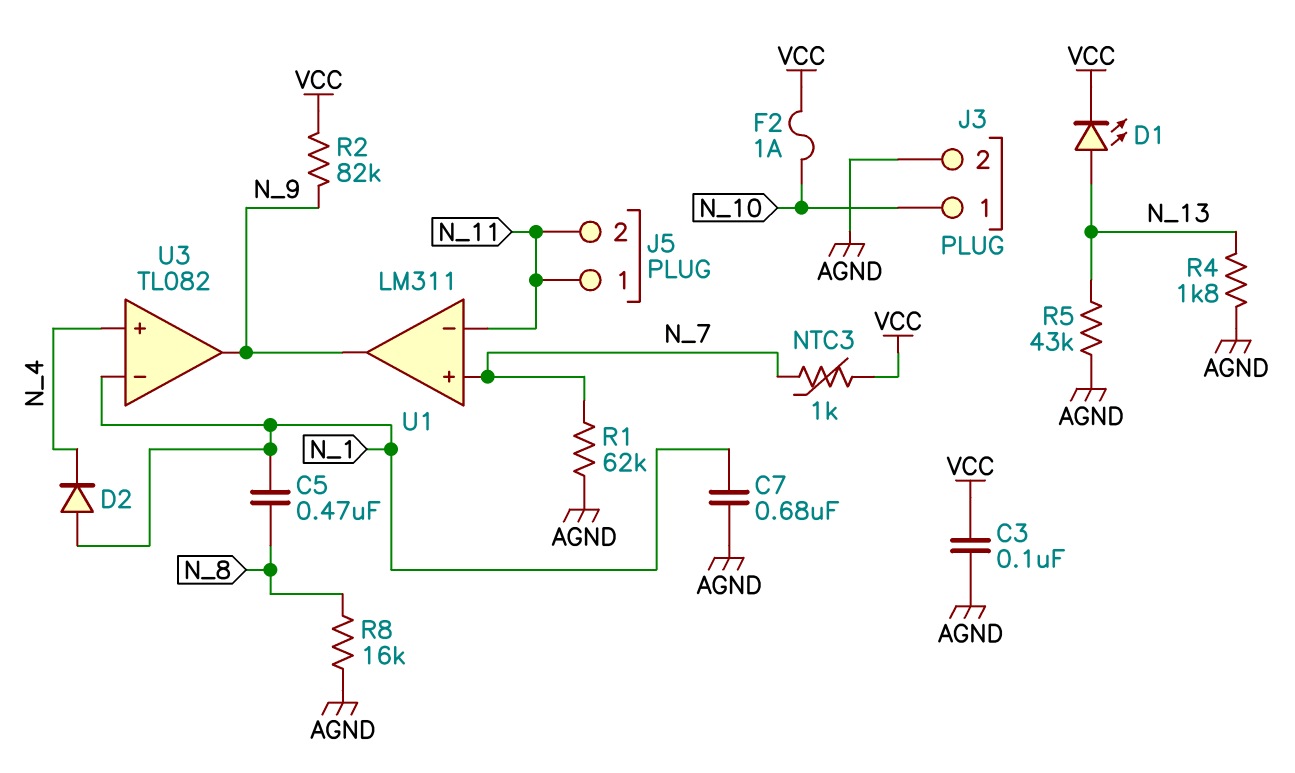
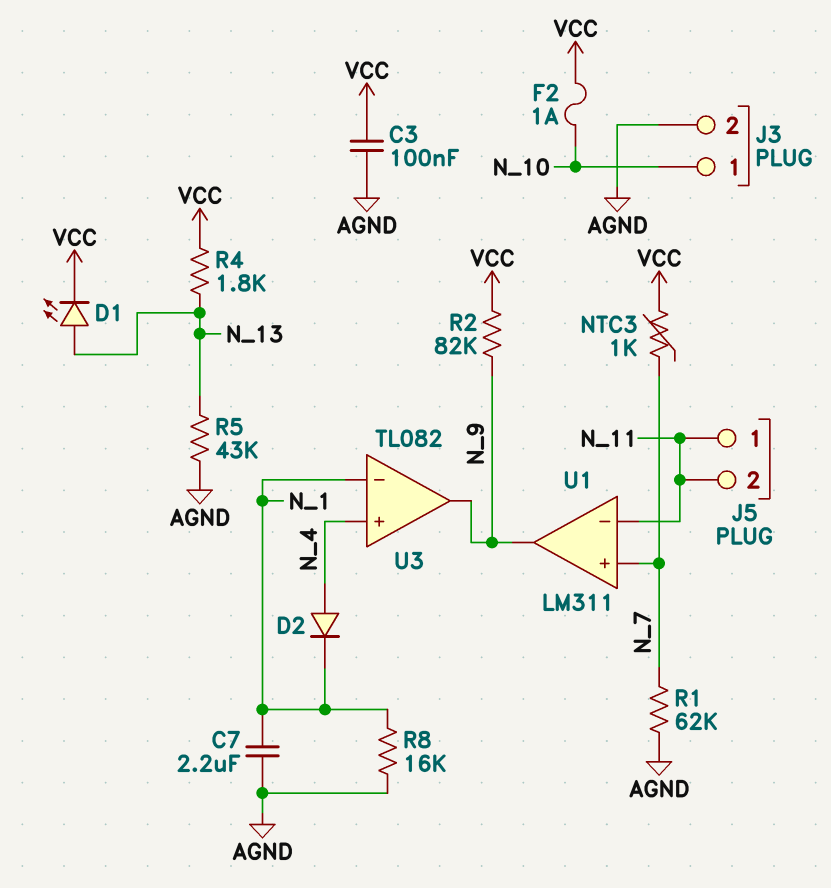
C5: 470nF (N_1, N_8) -> none
C7: 680nF (AGND, N_1) -> 2.2uF (AGND, N_1)
D2: diode (A N_1, K N_4) -> diode (A N_4, K N_1)
R4: 1.8k (AGND, N_13) -> 1.8k (N_13, VCC)
R8: 16k (AGND, N_8) -> 16k (AGND, N_1)

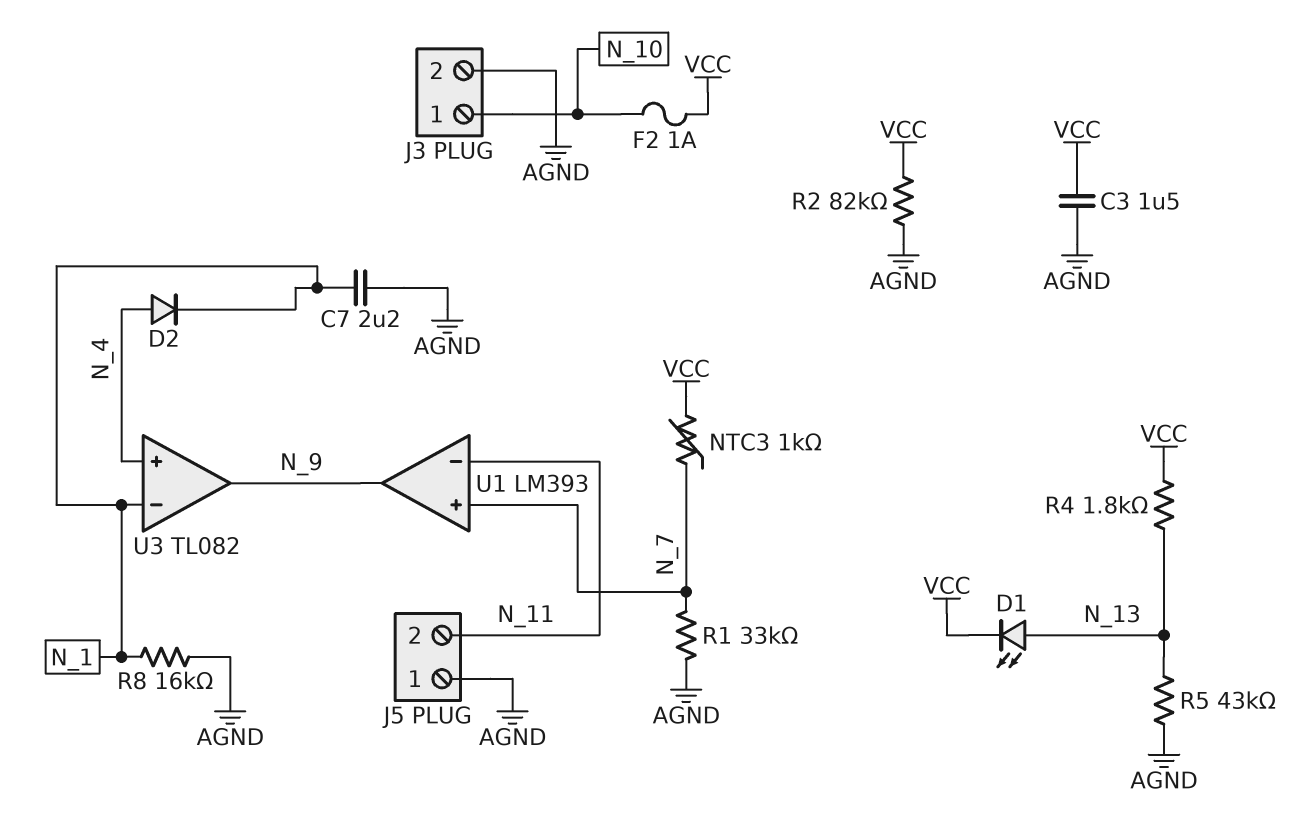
C3: 100nF (AGND, VCC) -> 1.5uF (AGND, VCC)
J5 pin 1: N_11 -> AGND
R1: 62k (AGND, N_7) -> 33k (AGND, N_7)
R2: 82k (N_9, VCC) -> 82k (AGND, VCC)
U1: LM311 -> LM393

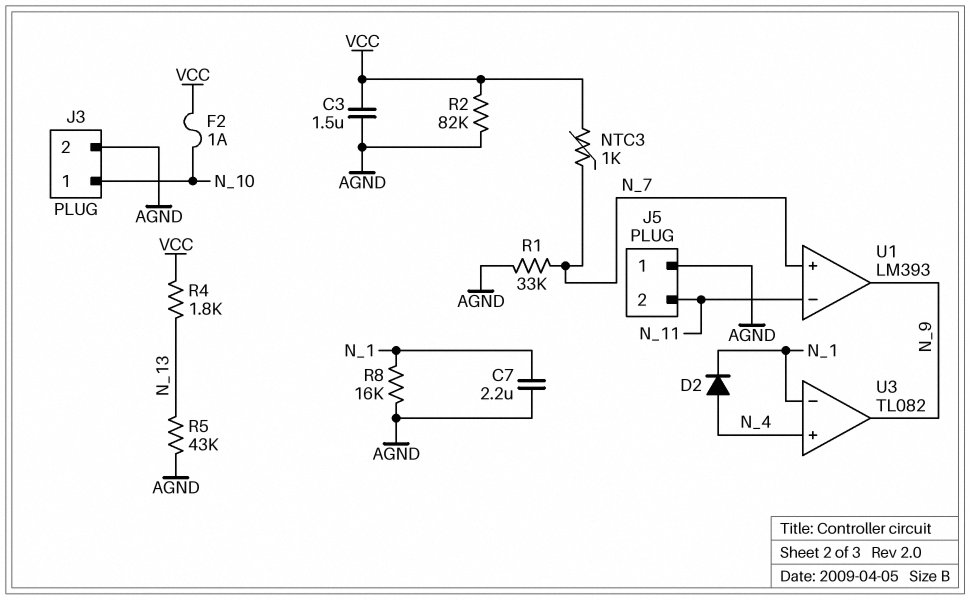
D1: LED (A N_13, K VCC) -> none

